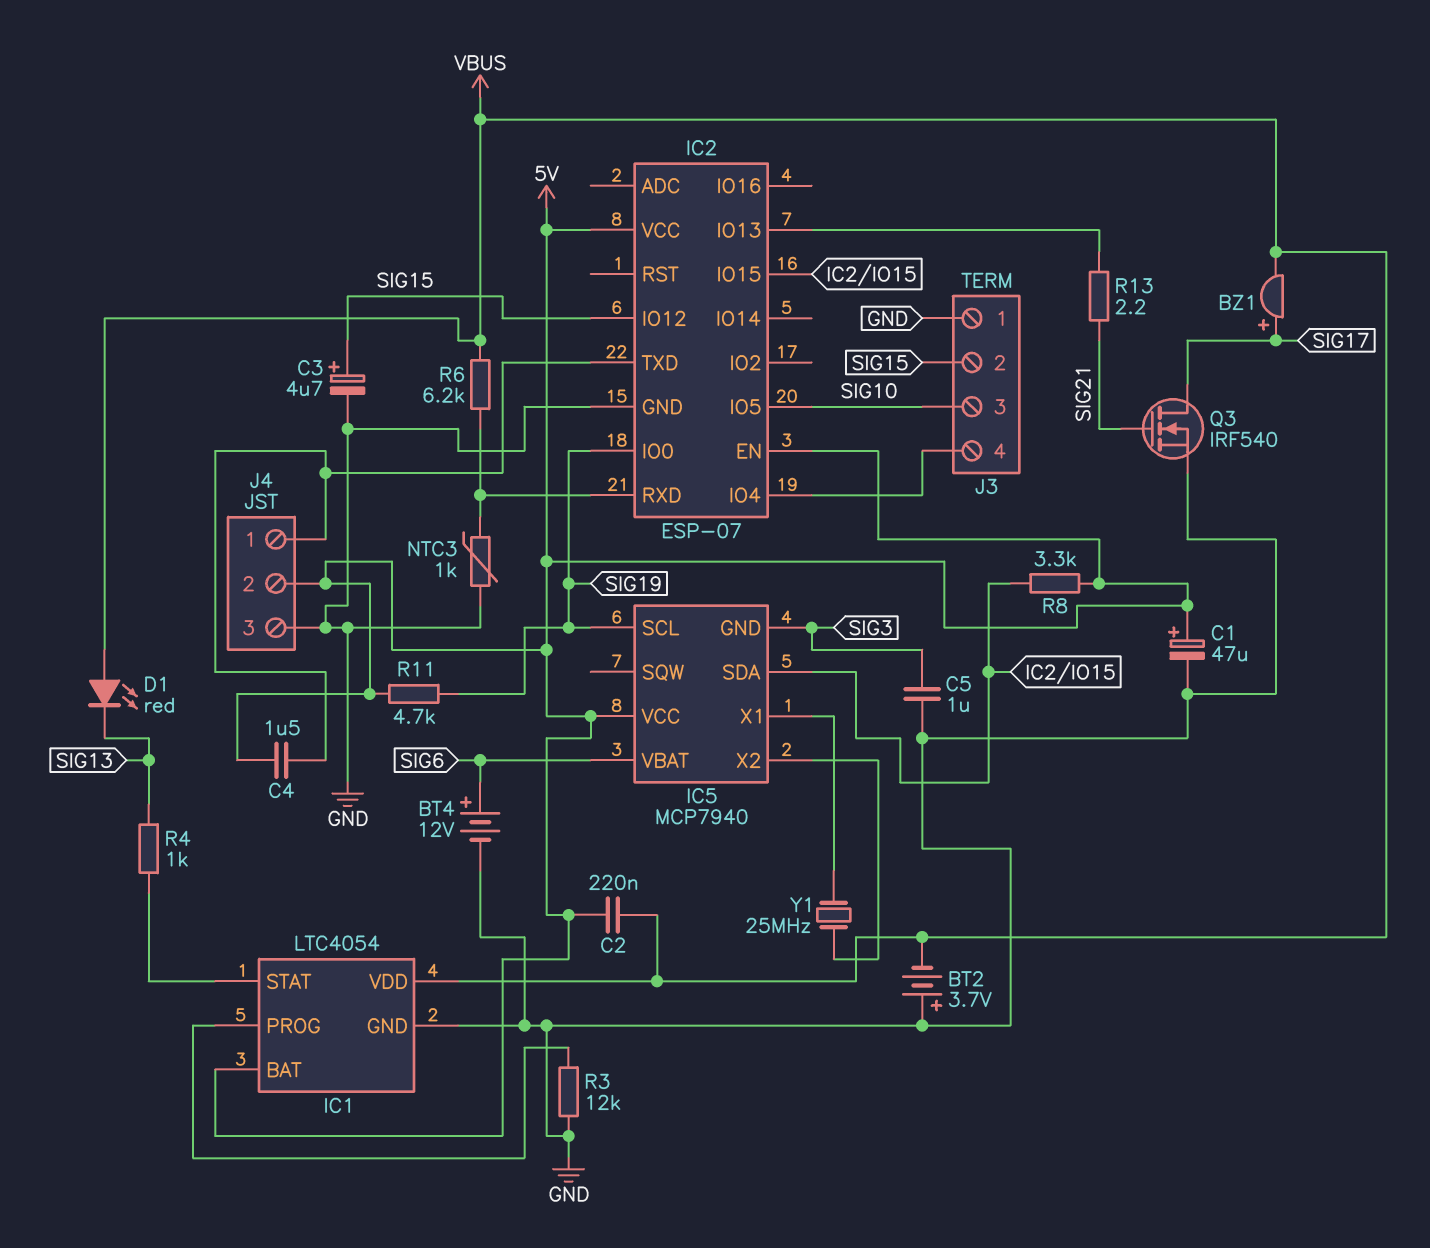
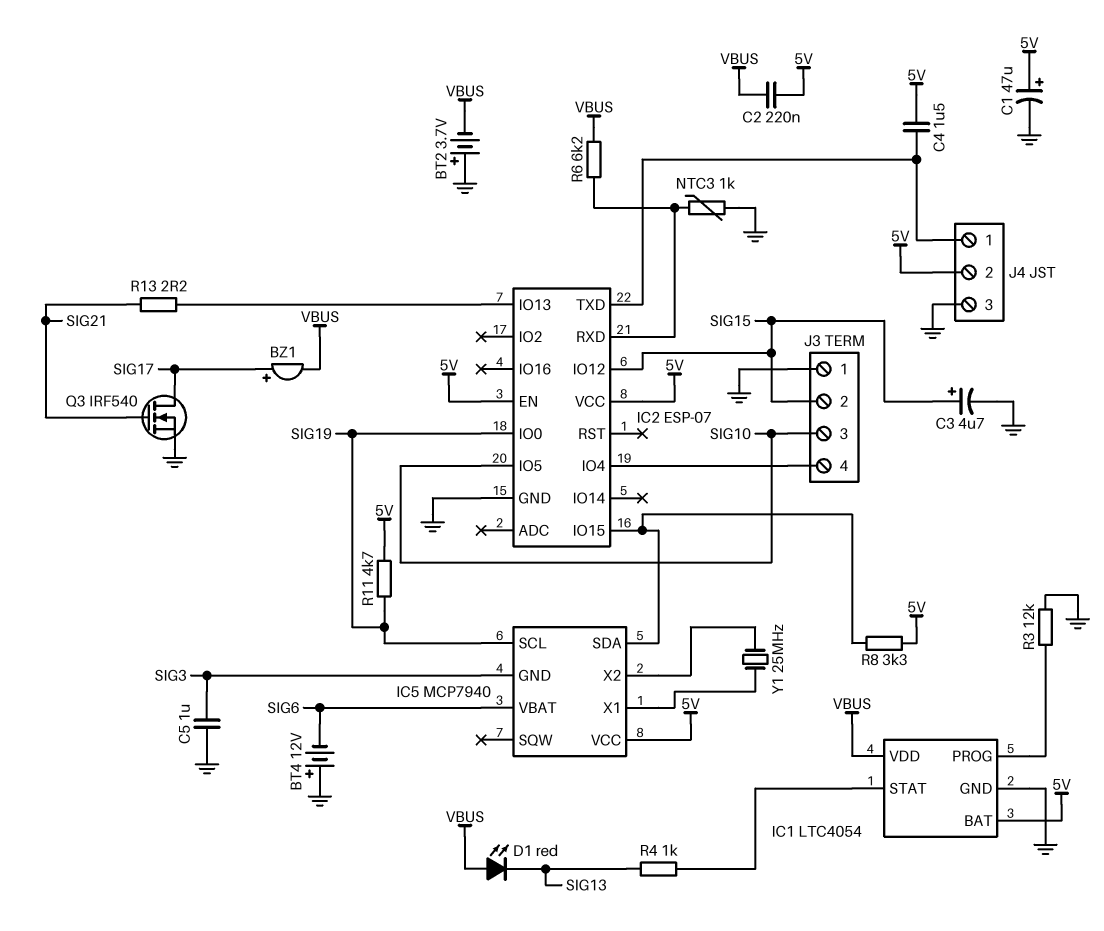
BT4: 12V (plus SIG6, minus GND) -> 12V (plus GND, minus SIG6)

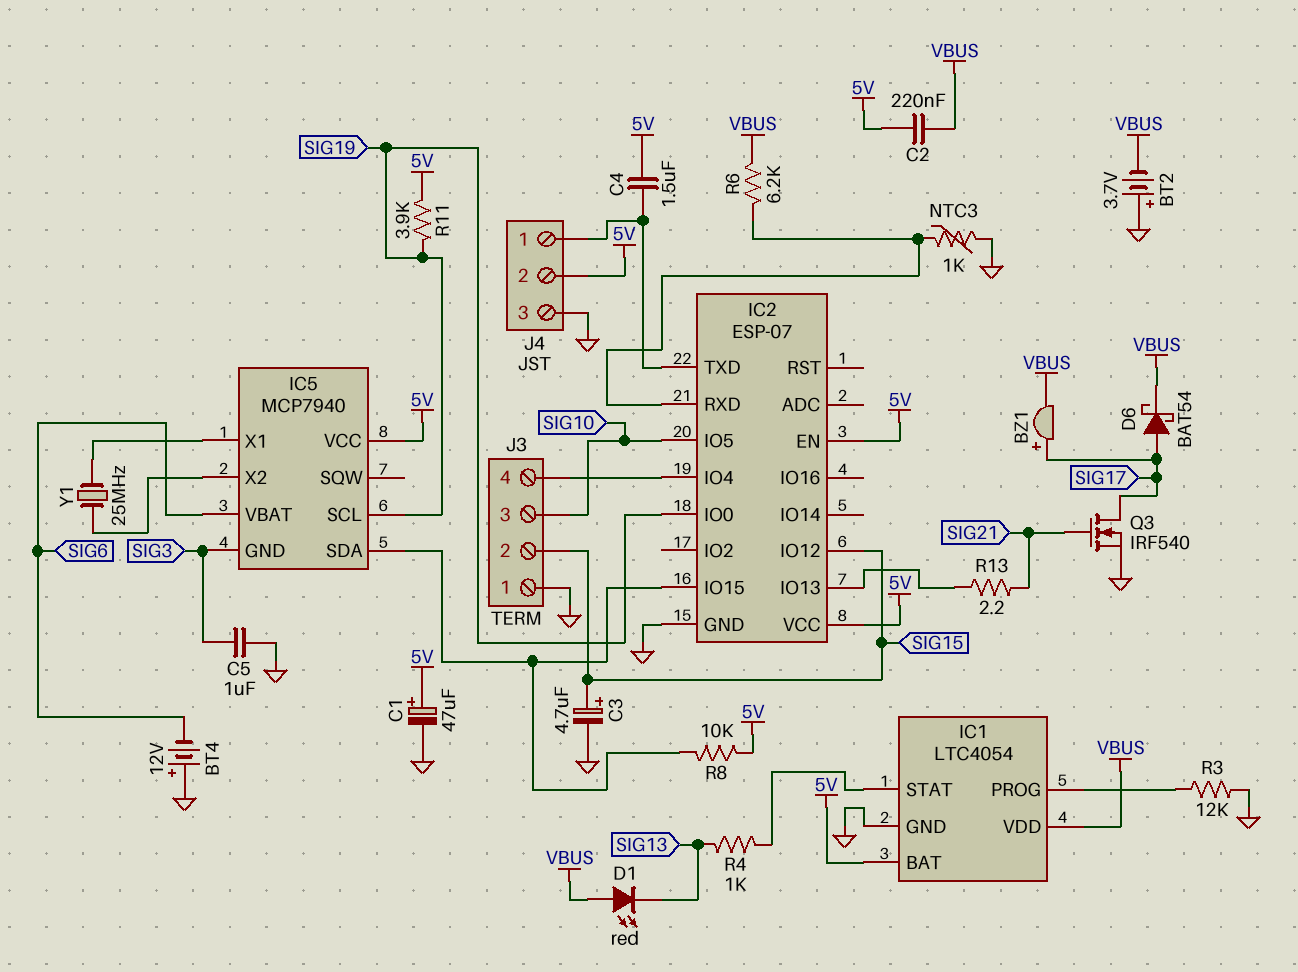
D6: none -> schottky BAT54 (A SIG17, K VBUS)
R8: 3.3k (5V, IC2/IO15) -> 10k (5V, IC2/IO15)
R11: 4.7k (5V, SIG19) -> 3.9k (5V, SIG19)

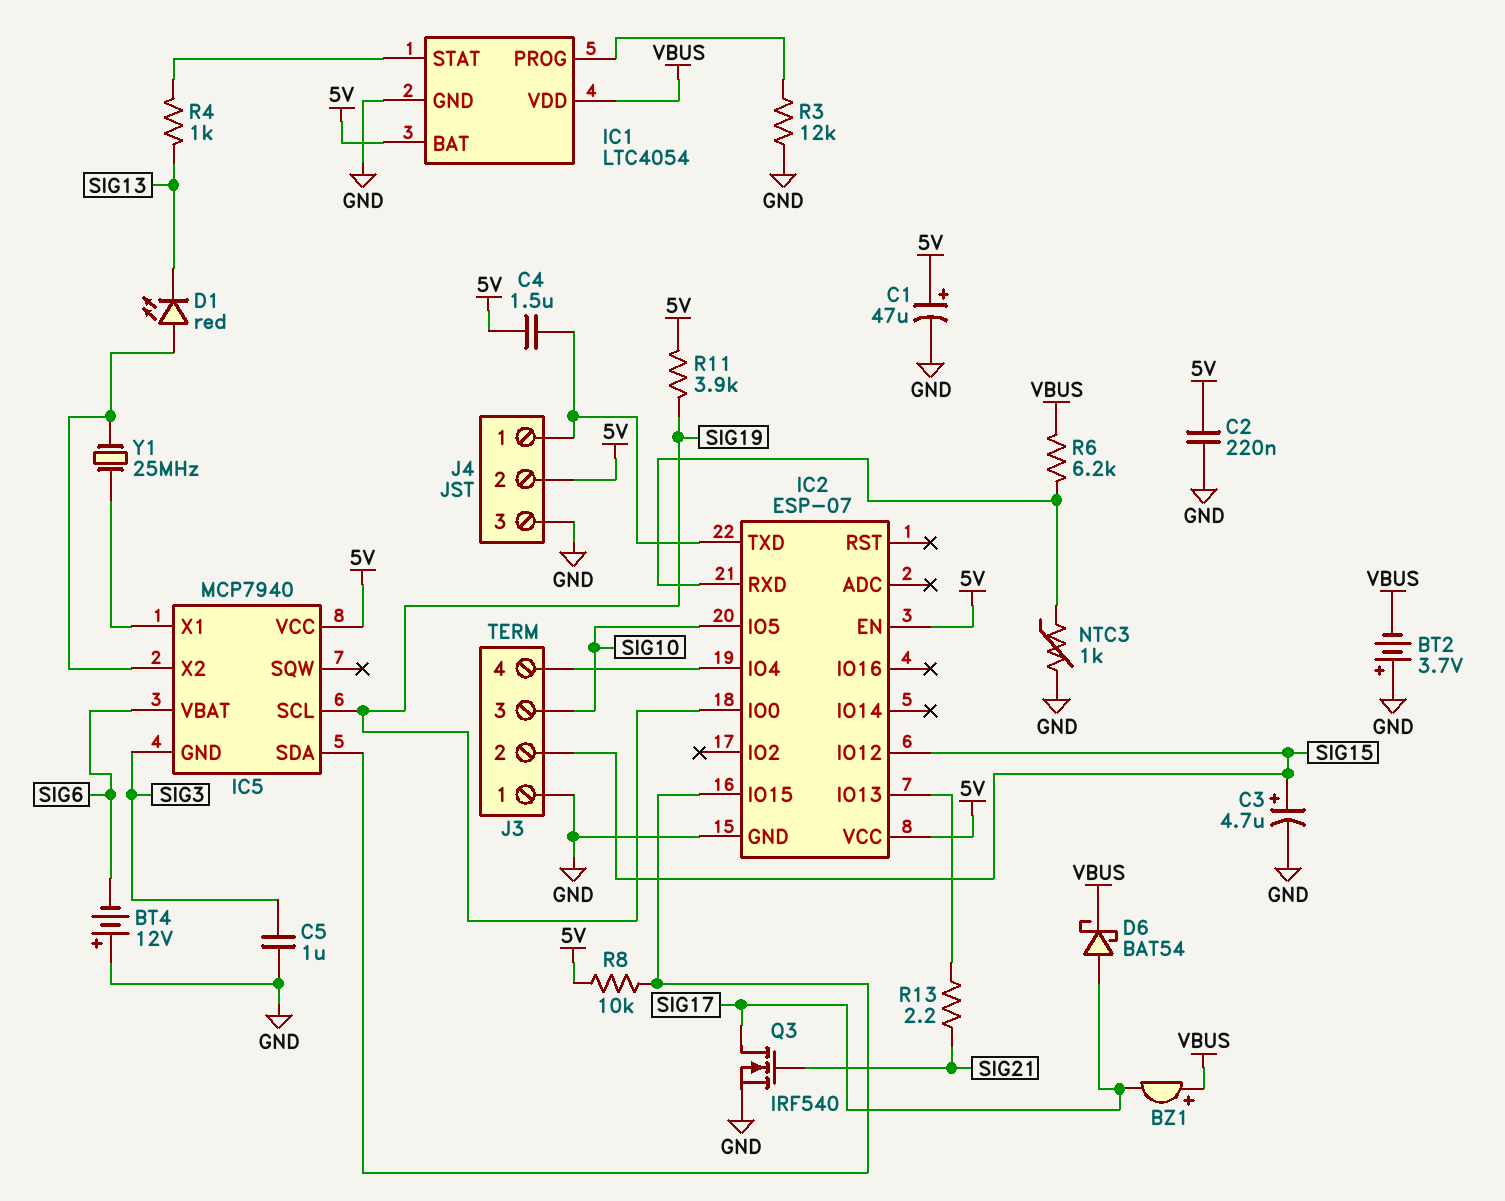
BZ1: buzzer (plus SIG17, minus VBUS) -> buzzer (plus VBUS, minus SIG17)
C2: 220nF (5V, VBUS) -> 220nF (5V, GND)
D1: LED red (A VBUS, K SIG13) -> LED red (A IC5/X2, K SIG13)

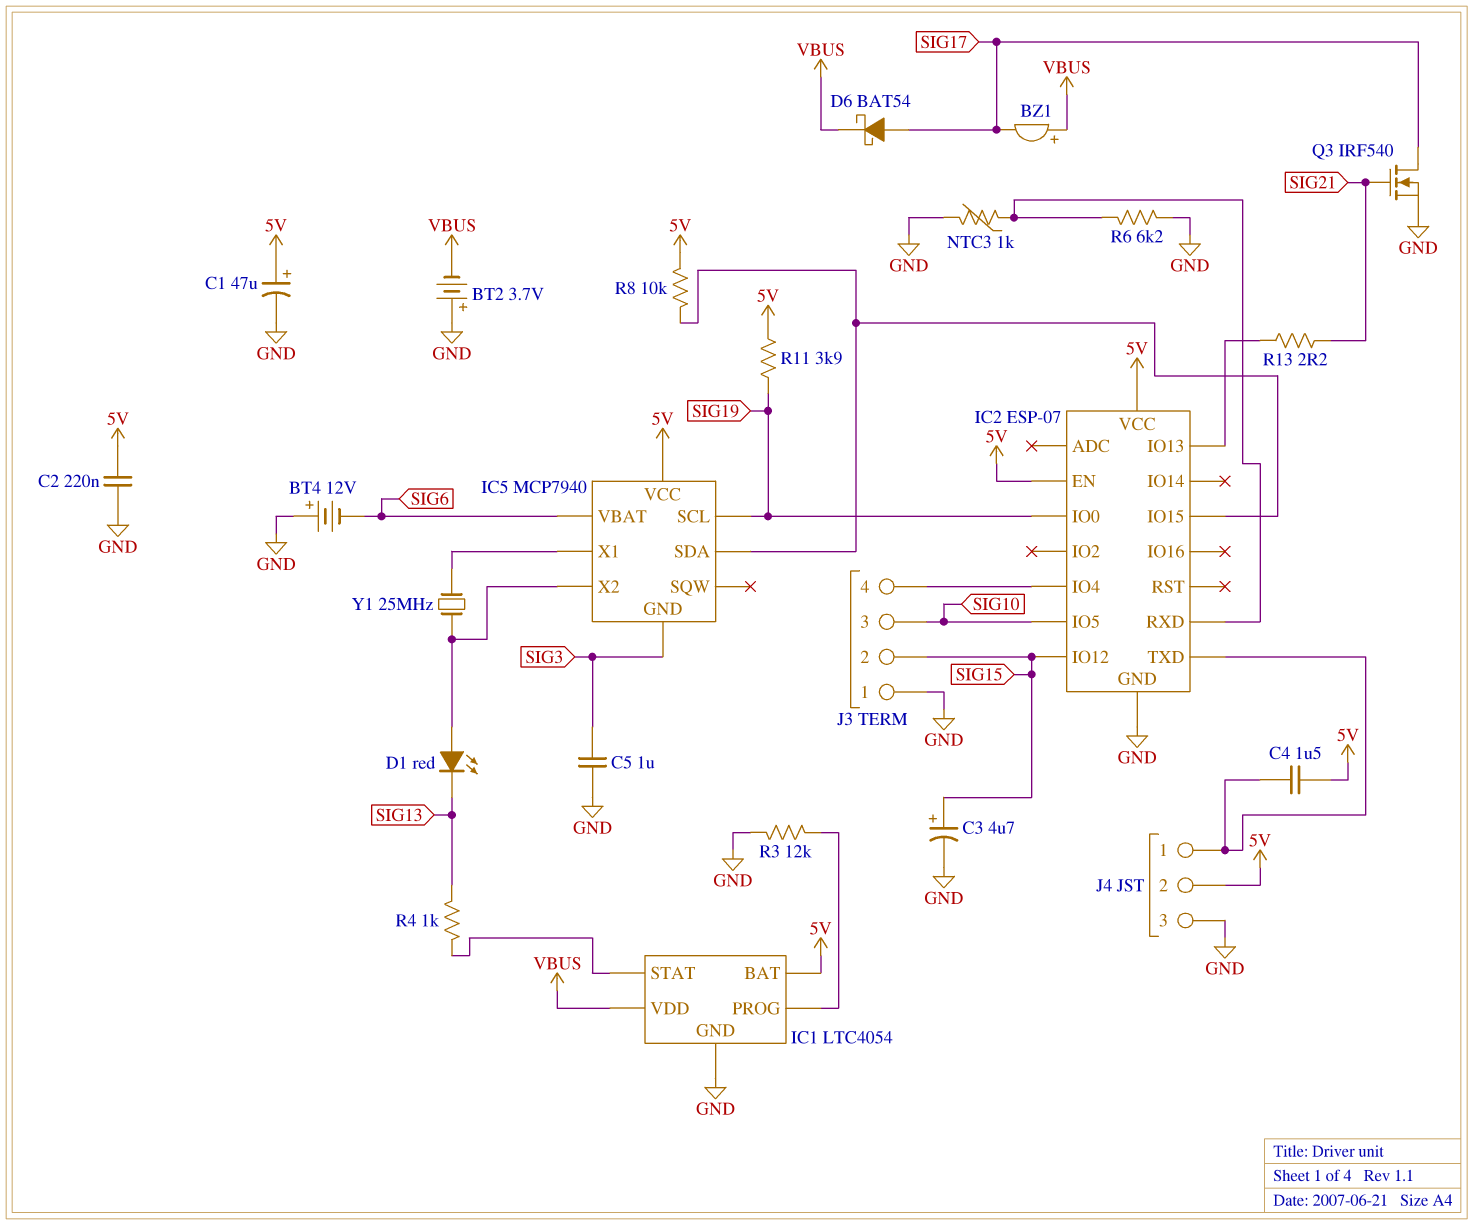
R6: 6.2k (IC2/RXD, VBUS) -> 6.2k (GND, IC2/RXD)

